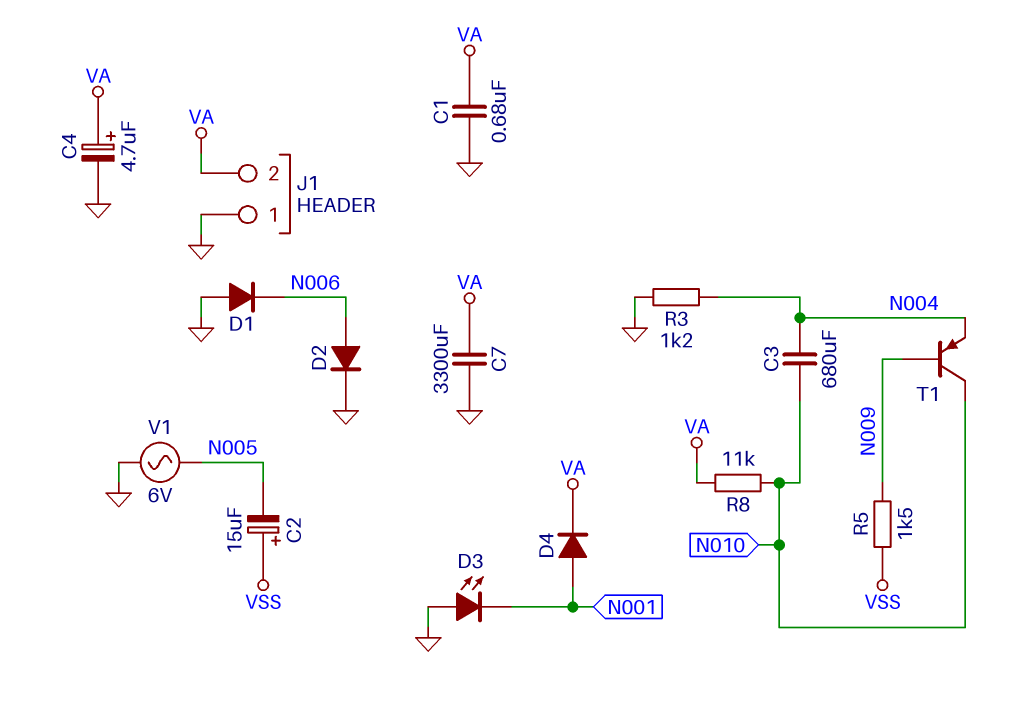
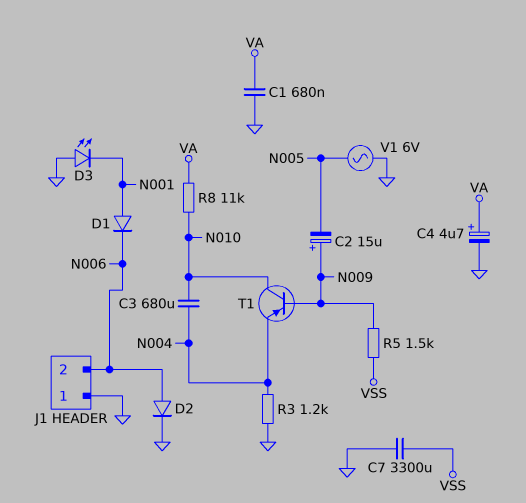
C2: 15uF (plus VSS, minus N005) -> 15uF (plus N009, minus N005)
C7: 3300uF (GND, VA) -> 3300uF (GND, VSS)
D1: diode (A GND, K N006) -> diode (A N001, K N006)
D4: diode (A N001, K VA) -> none
J1 pin 2: VA -> N006

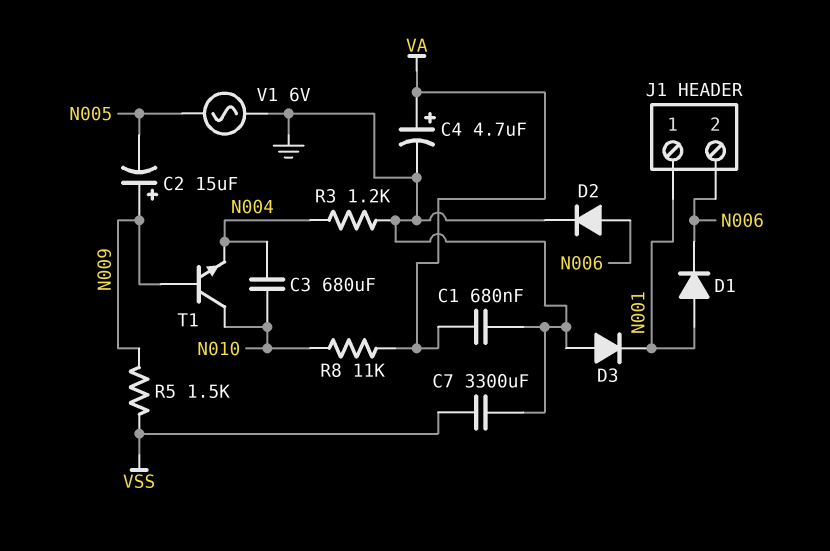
D3: LED (A GND, K N001) -> diode (A GND, K N001)
J1 pin 1: GND -> N001
T1: PNP (B N009, C N010, E N004) -> NPN (B N009, C N010, E N004)

